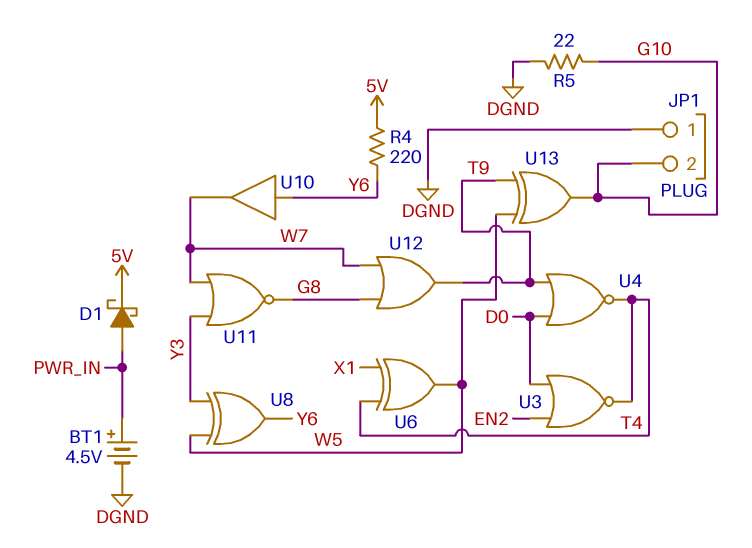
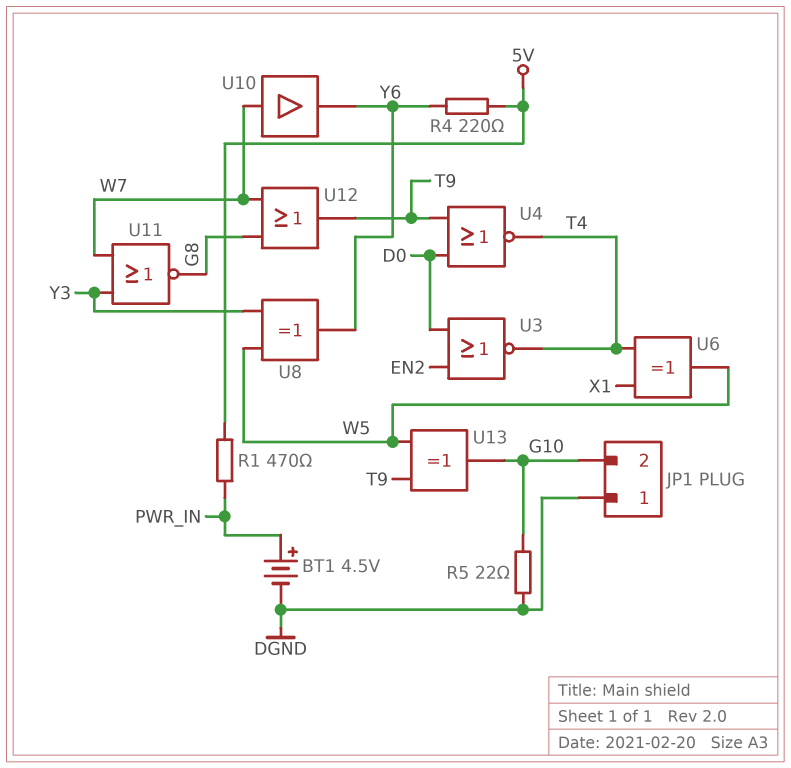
D1: schottky (A PWR_IN, K 5V) -> none
R1: none -> 470 (5V, PWR_IN)
U10: buffer (in Y6, out W7) -> buffer (in W7, out Y6)

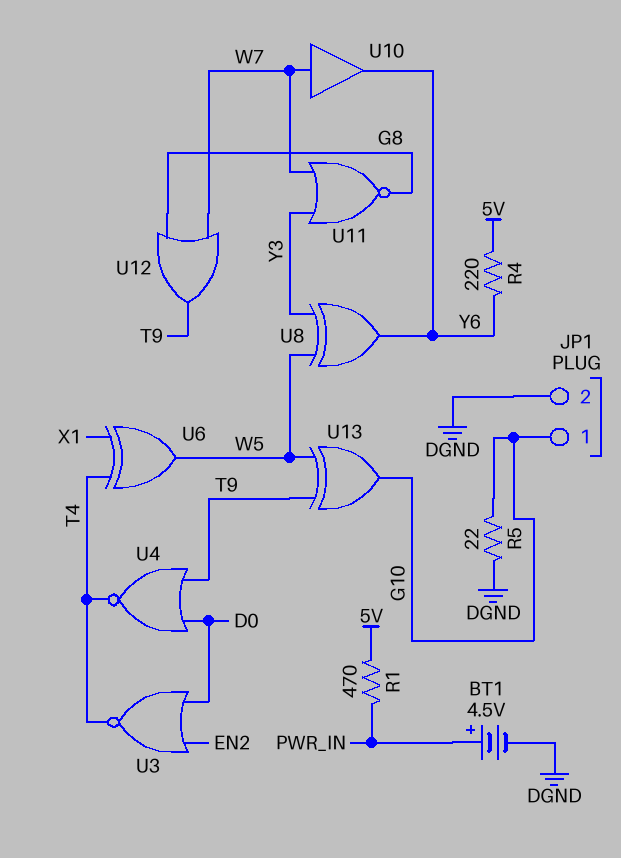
JP1 pin 1: DGND -> G10
JP1 pin 2: G10 -> DGND

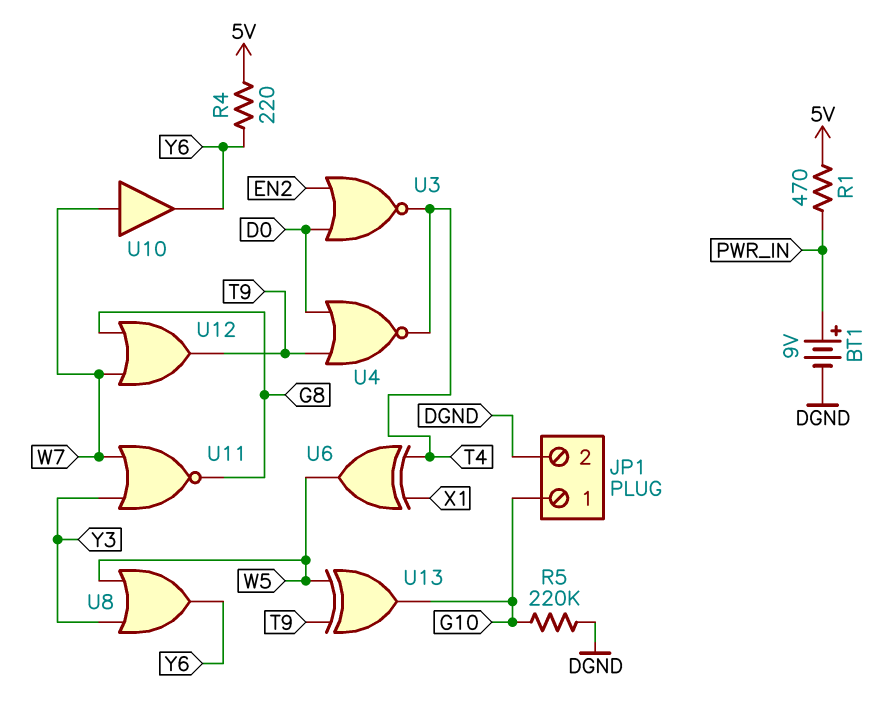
BT1: 4.5V (plus PWR_IN, minus DGND) -> 9V (plus PWR_IN, minus DGND)
R5: 22 (DGND, G10) -> 220k (DGND, G10)
U8: XOR (in W5, in Y3, out Y6) -> OR (in W5, in Y3, out Y6)

